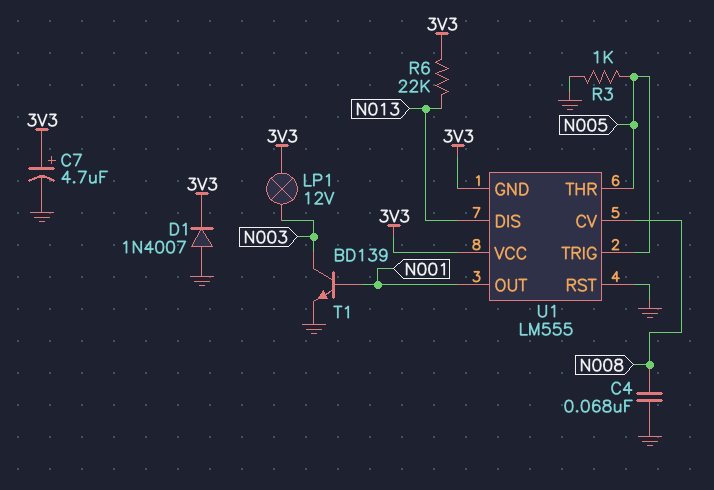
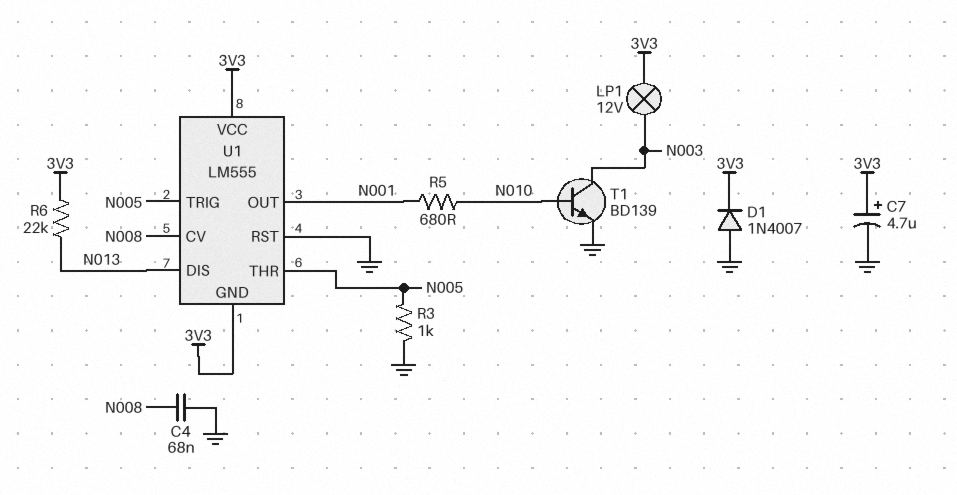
R5: none -> 680 (N001, N010)
T1: NPN BD139 (B N001, C N003, E GND) -> NPN BD139 (B N010, C N003, E GND)

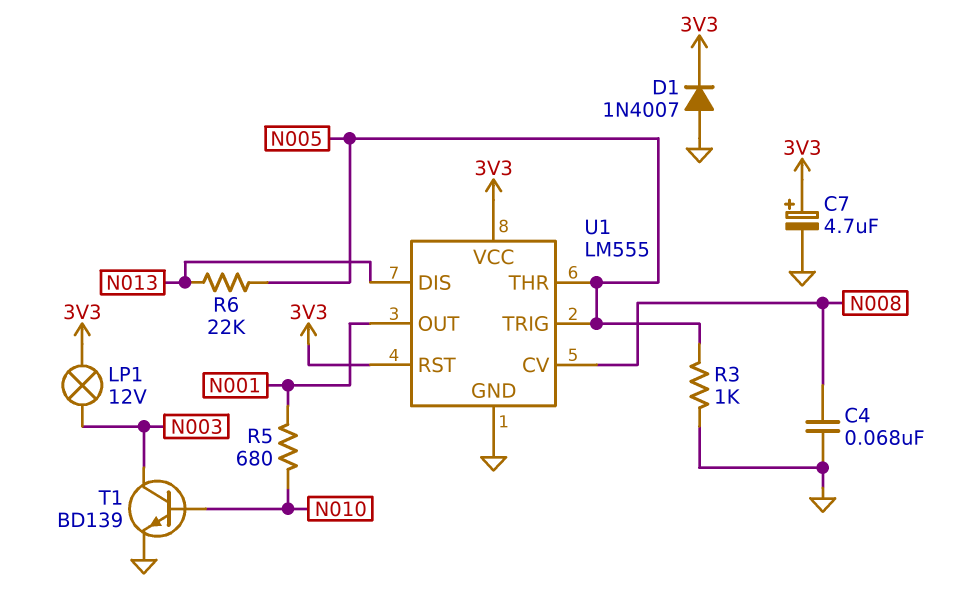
R6: 22k (3V3, N013) -> 22k (N005, N013)
U1 pin GND: 3V3 -> GND
U1 pin RST: GND -> 3V3

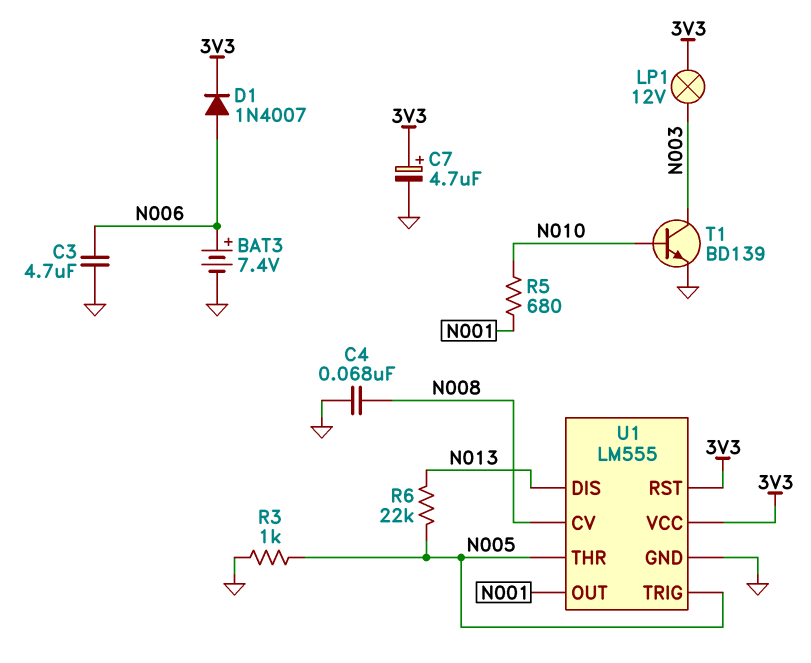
BAT3: none -> 7.4V (plus N006, minus GND)
C3: none -> 4.7uF (GND, N006)
D1: diode 1N4007 (A GND, K 3V3) -> diode 1N4007 (A N006, K 3V3)

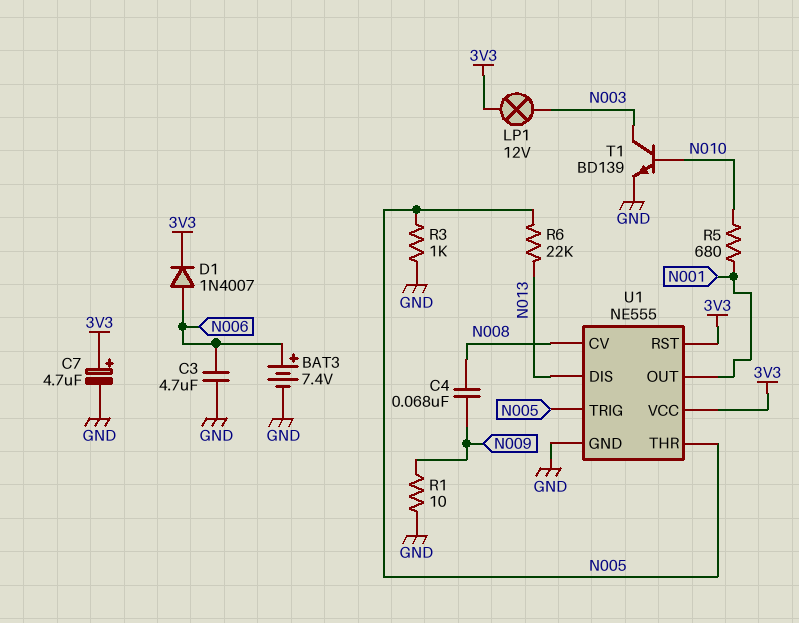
C4: 68nF (GND, N008) -> 68nF (N008, N009)
R1: none -> 10 (GND, N009)
U1: LM555 -> NE555

